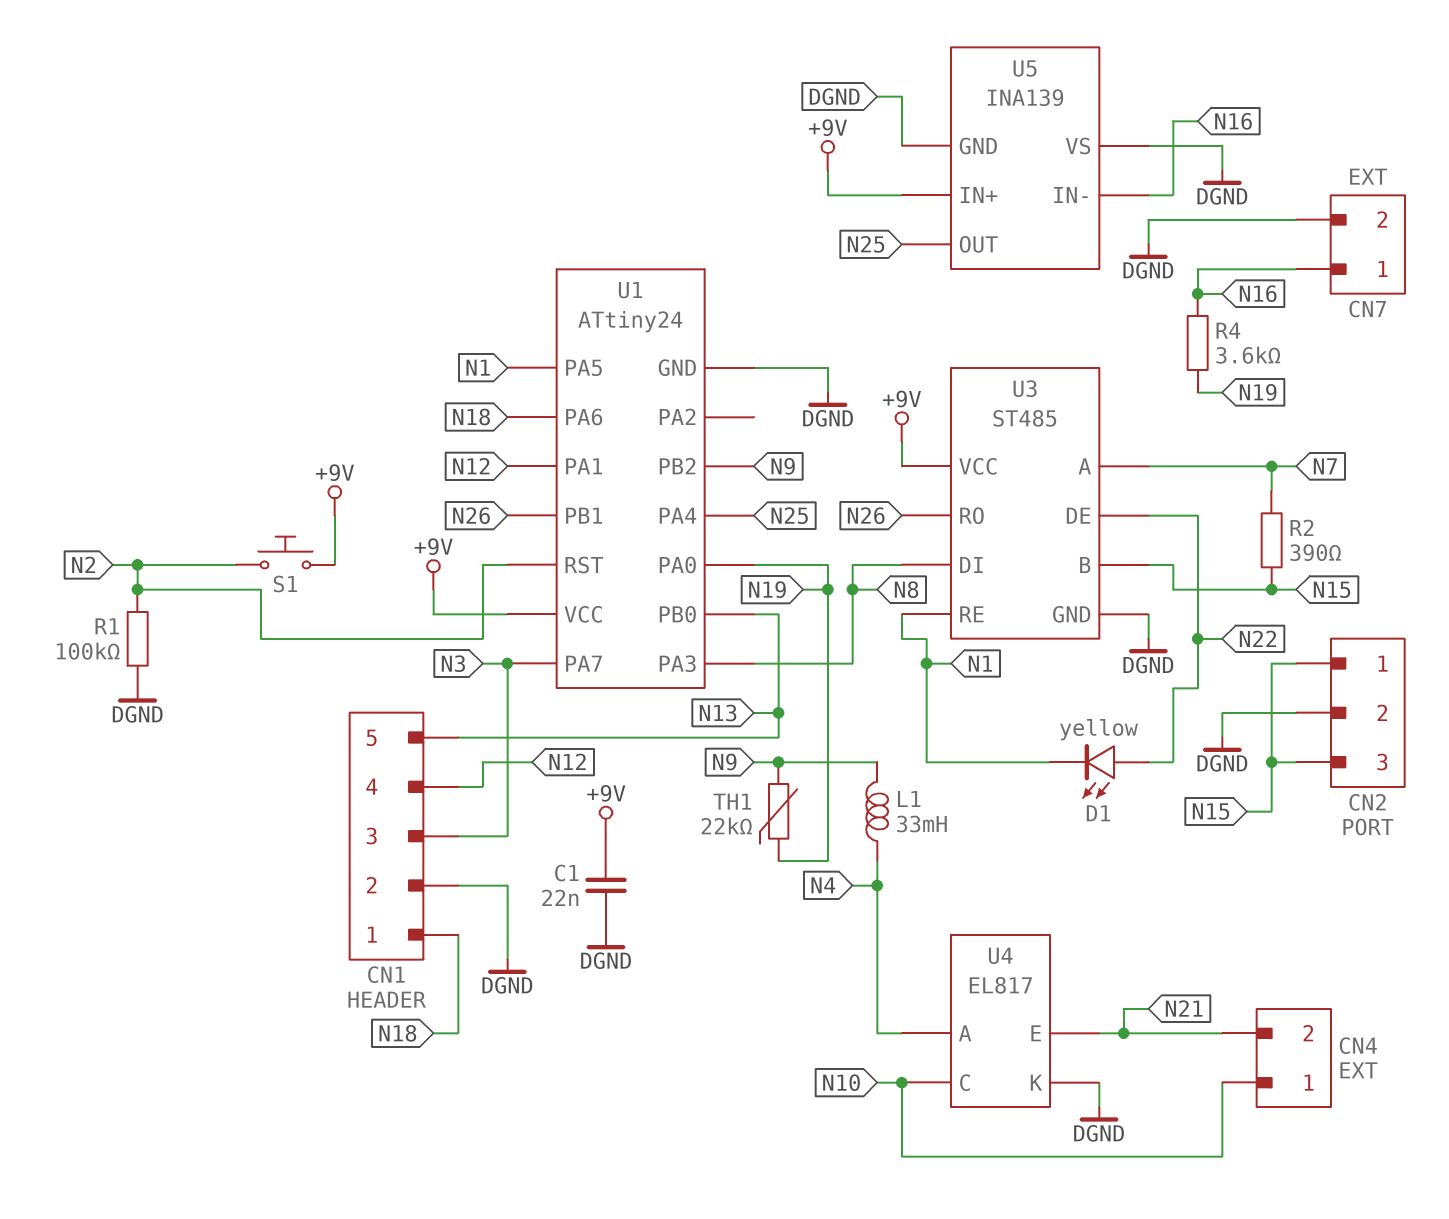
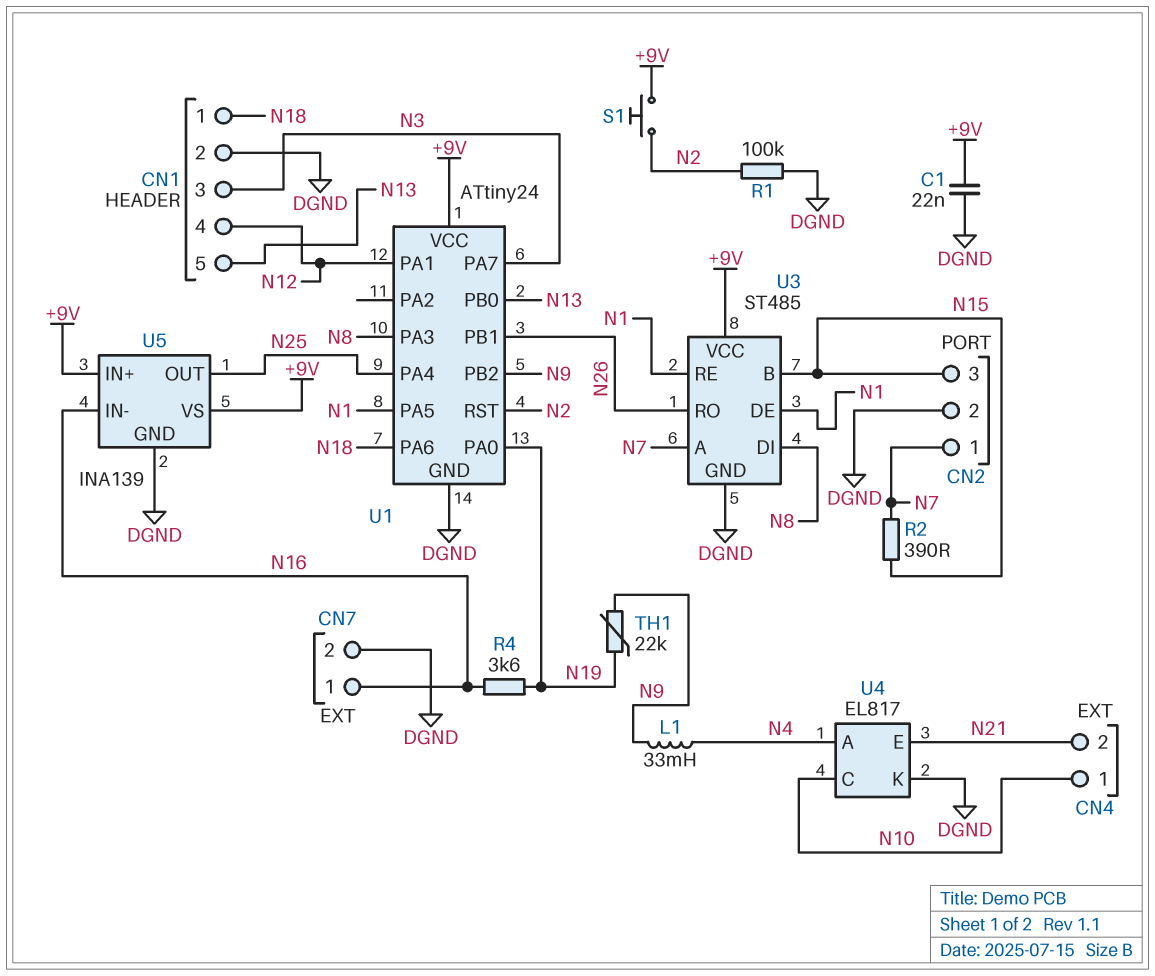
CN2 pin 1: N15 -> N7
D1: LED yellow (A N22, K N1) -> none
U3 pin DE: N22 -> N1
U5 pin VS: DGND -> +9V

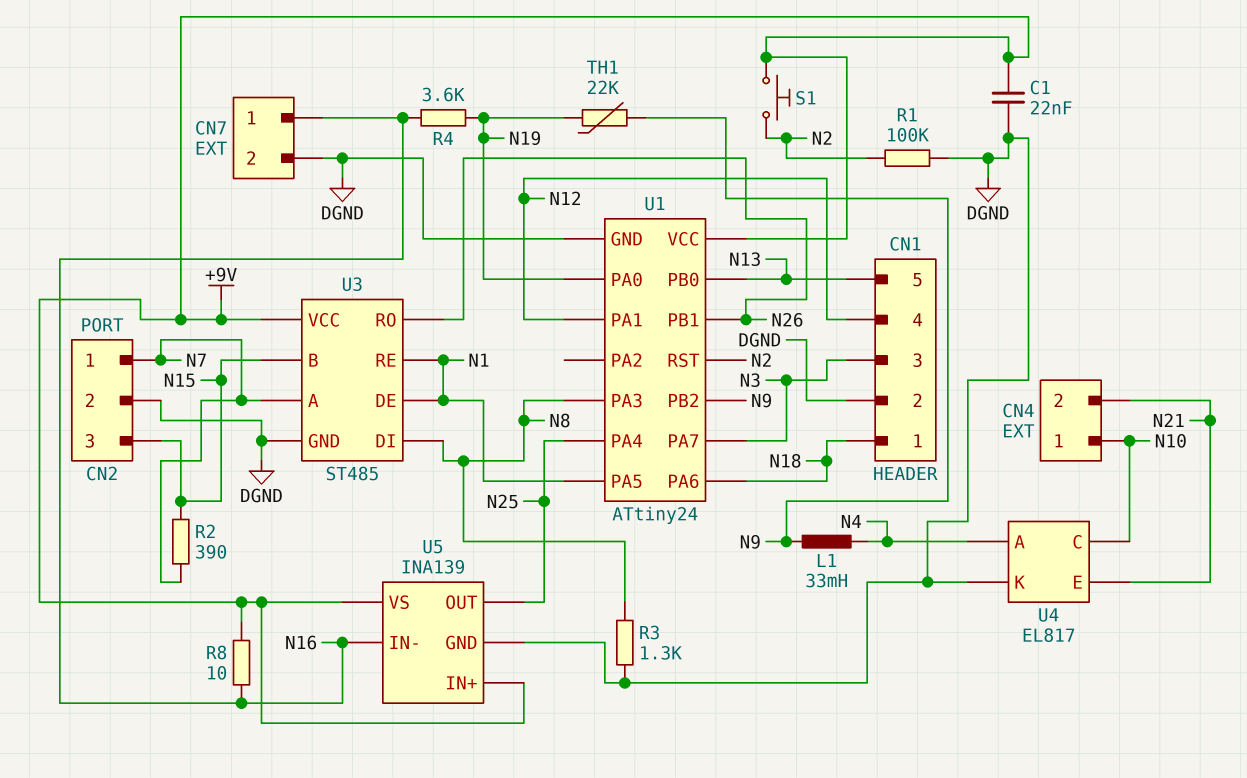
R3: none -> 1.3k (DGND, N8)
R8: none -> 10 (+9V, N16)

